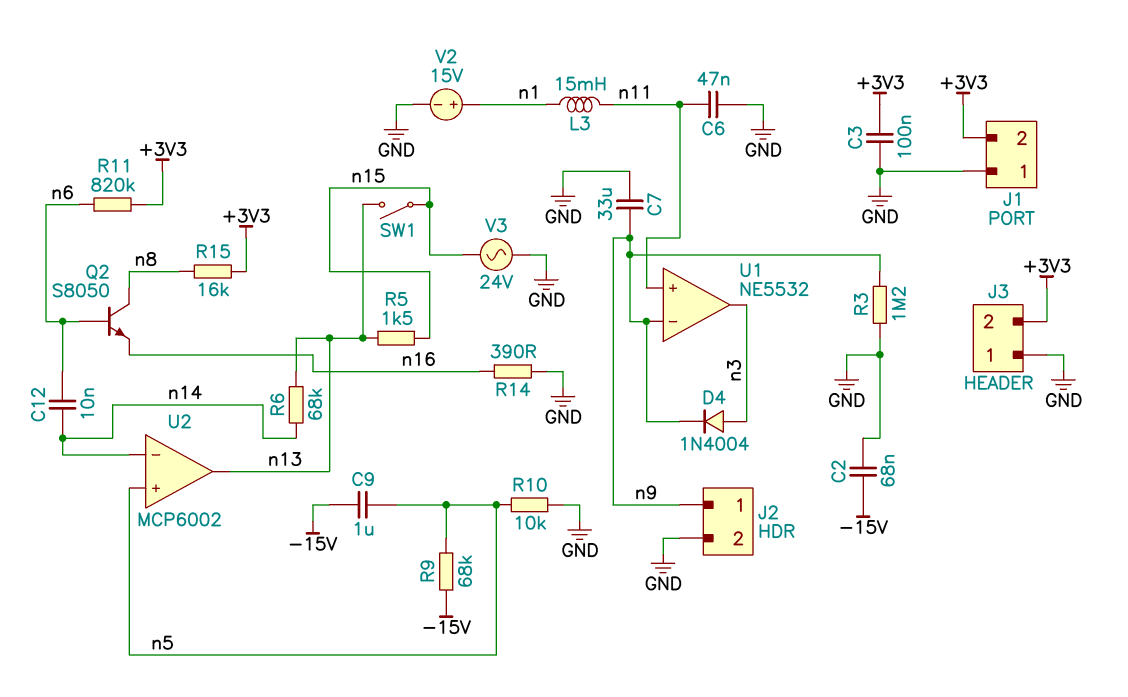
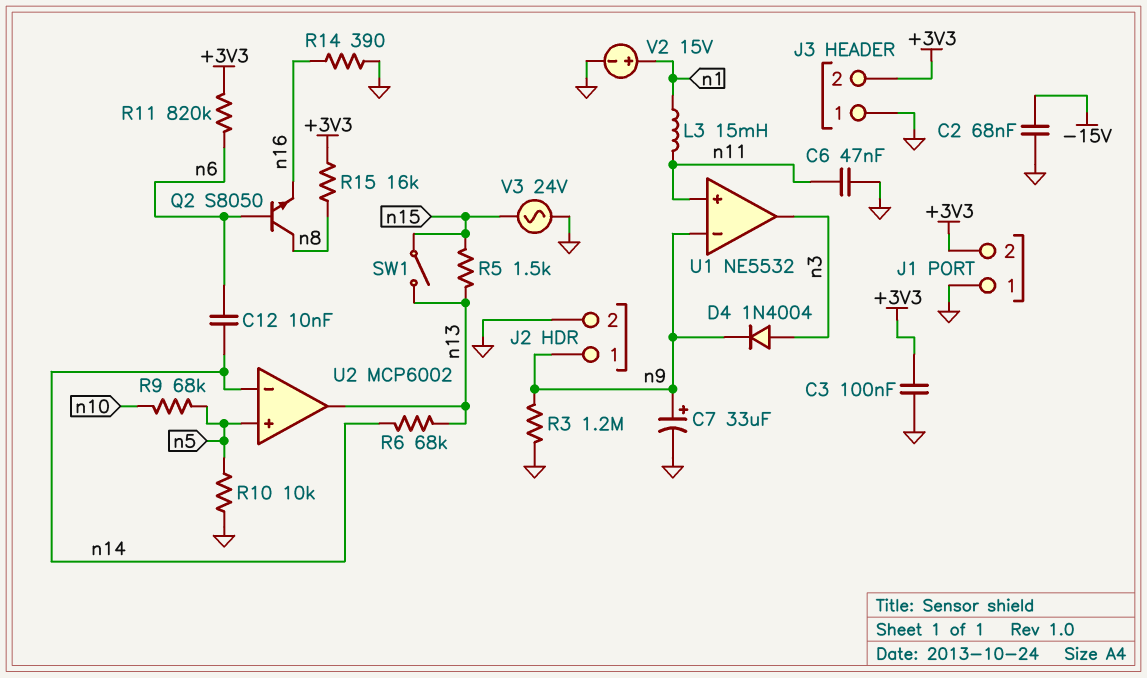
C7: 33uF (GND, n9) -> 33uF (plus n9, minus GND)
C9: 1uF (-15V, n5) -> none
R9: 68k (-15V, n5) -> 68k (n5, n10)

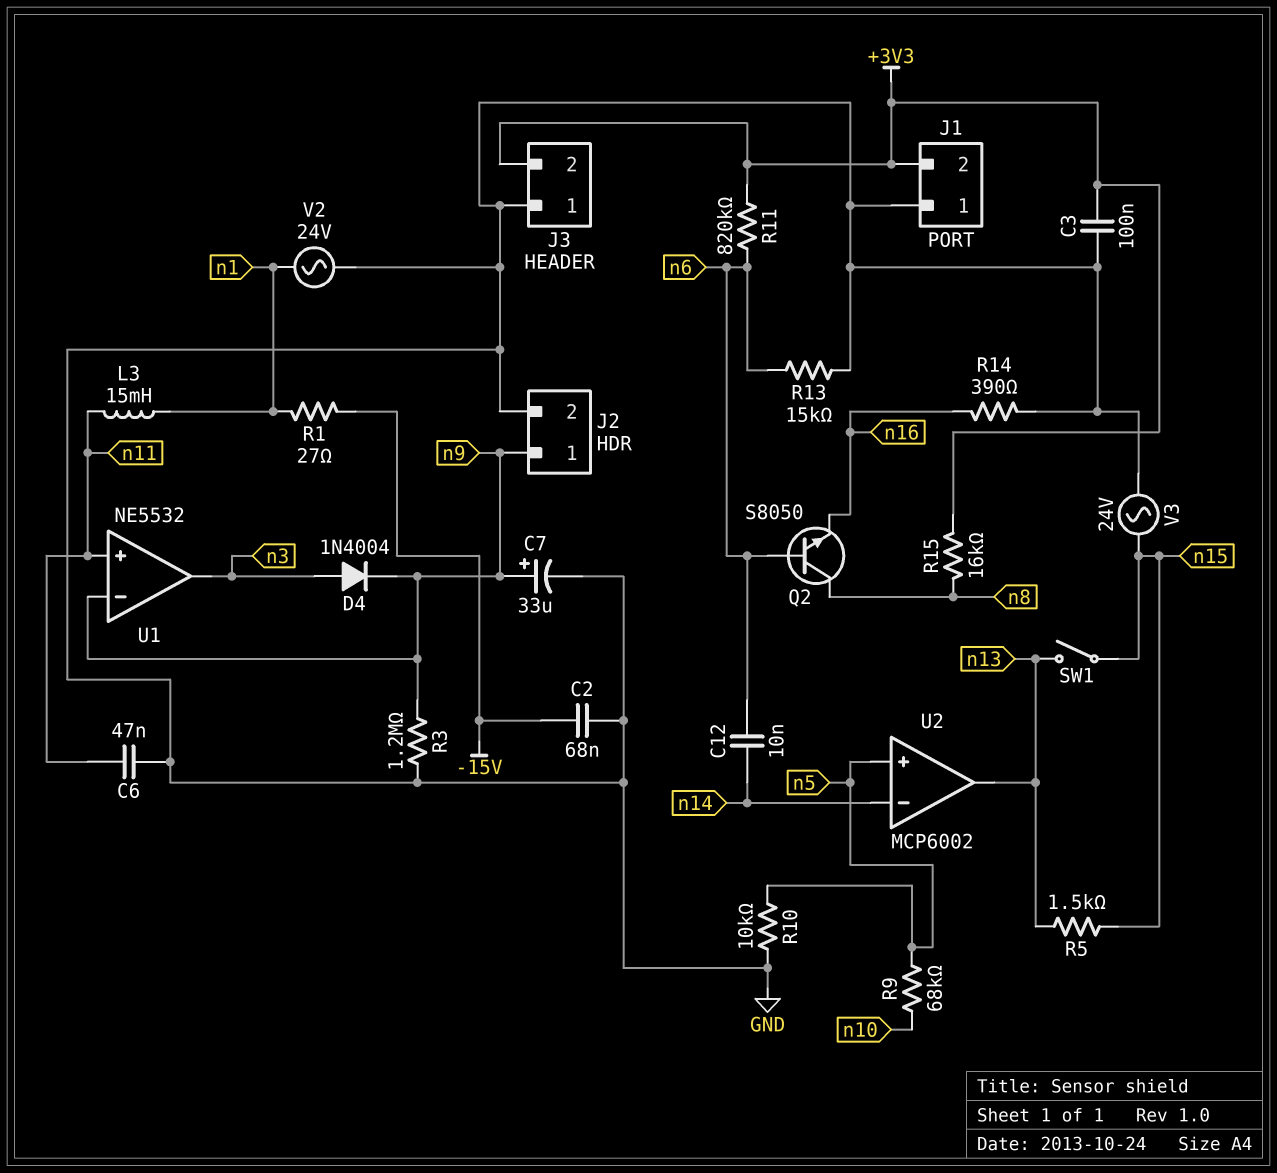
R1: none -> 27 (-15V, n1)
R6: 68k (n13, n14) -> none
R13: none -> 15k (GND, n6)
V2: 15V (plus n1, minus GND) -> AC 24V (GND, n1)

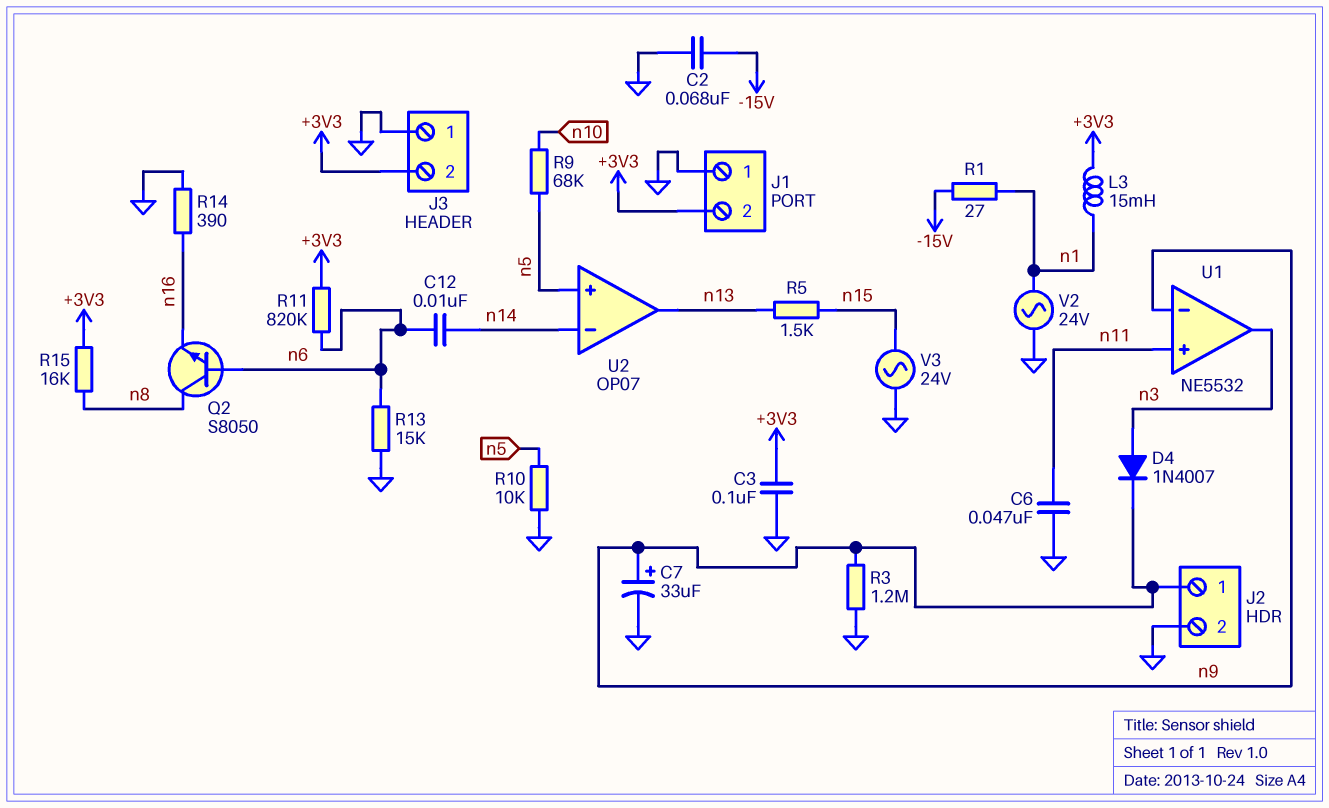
D4: diode 1N4004 (A n3, K n9) -> diode 1N4007 (A n3, K n9)
L3: 15mH (n1, n11) -> 15mH (+3V3, n1)
SW1: switch (n13, n15) -> none
U2: MCP6002 -> OP07

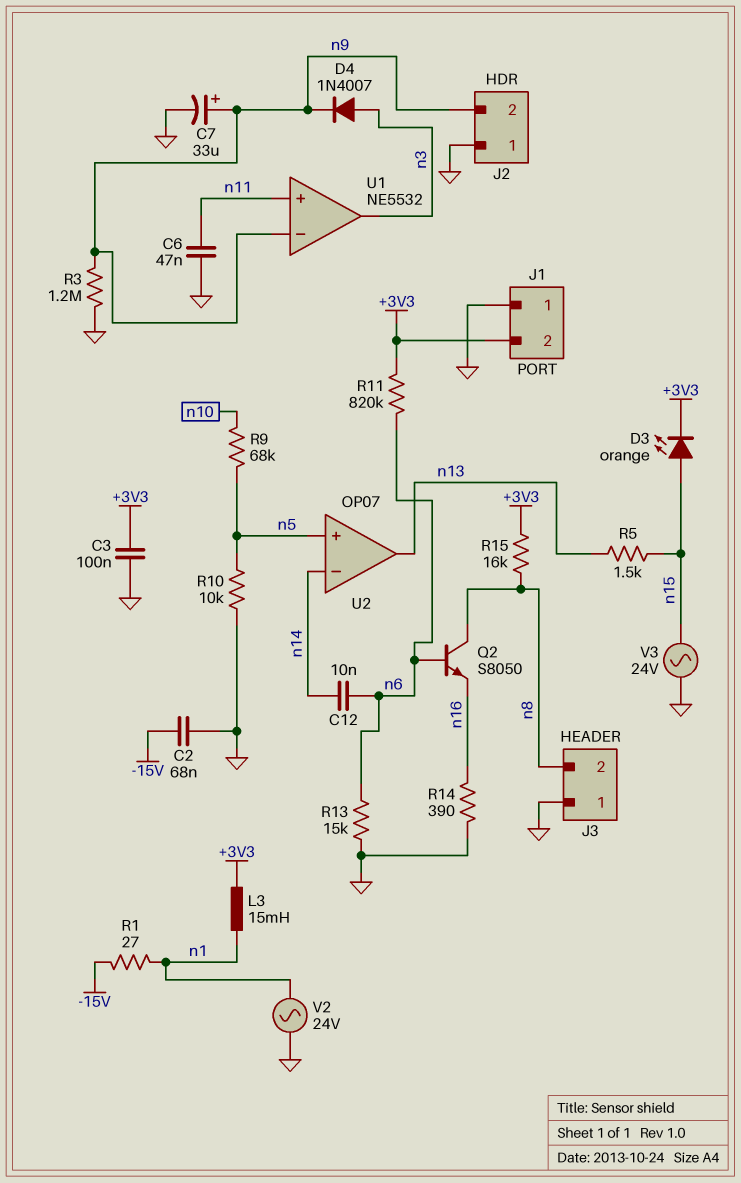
D3: none -> LED orange (A n15, K +3V3)
J2 pin 1: n9 -> GND
J2 pin 2: GND -> n9
J3 pin 2: +3V3 -> n8

